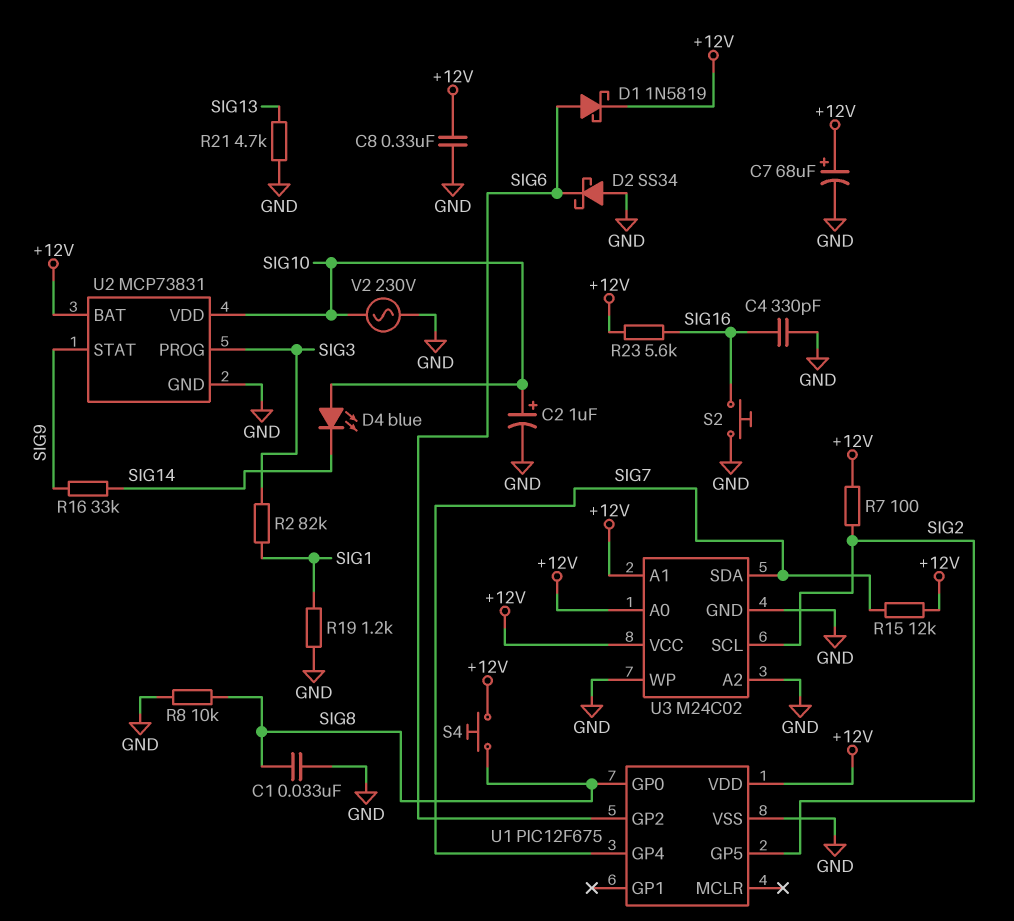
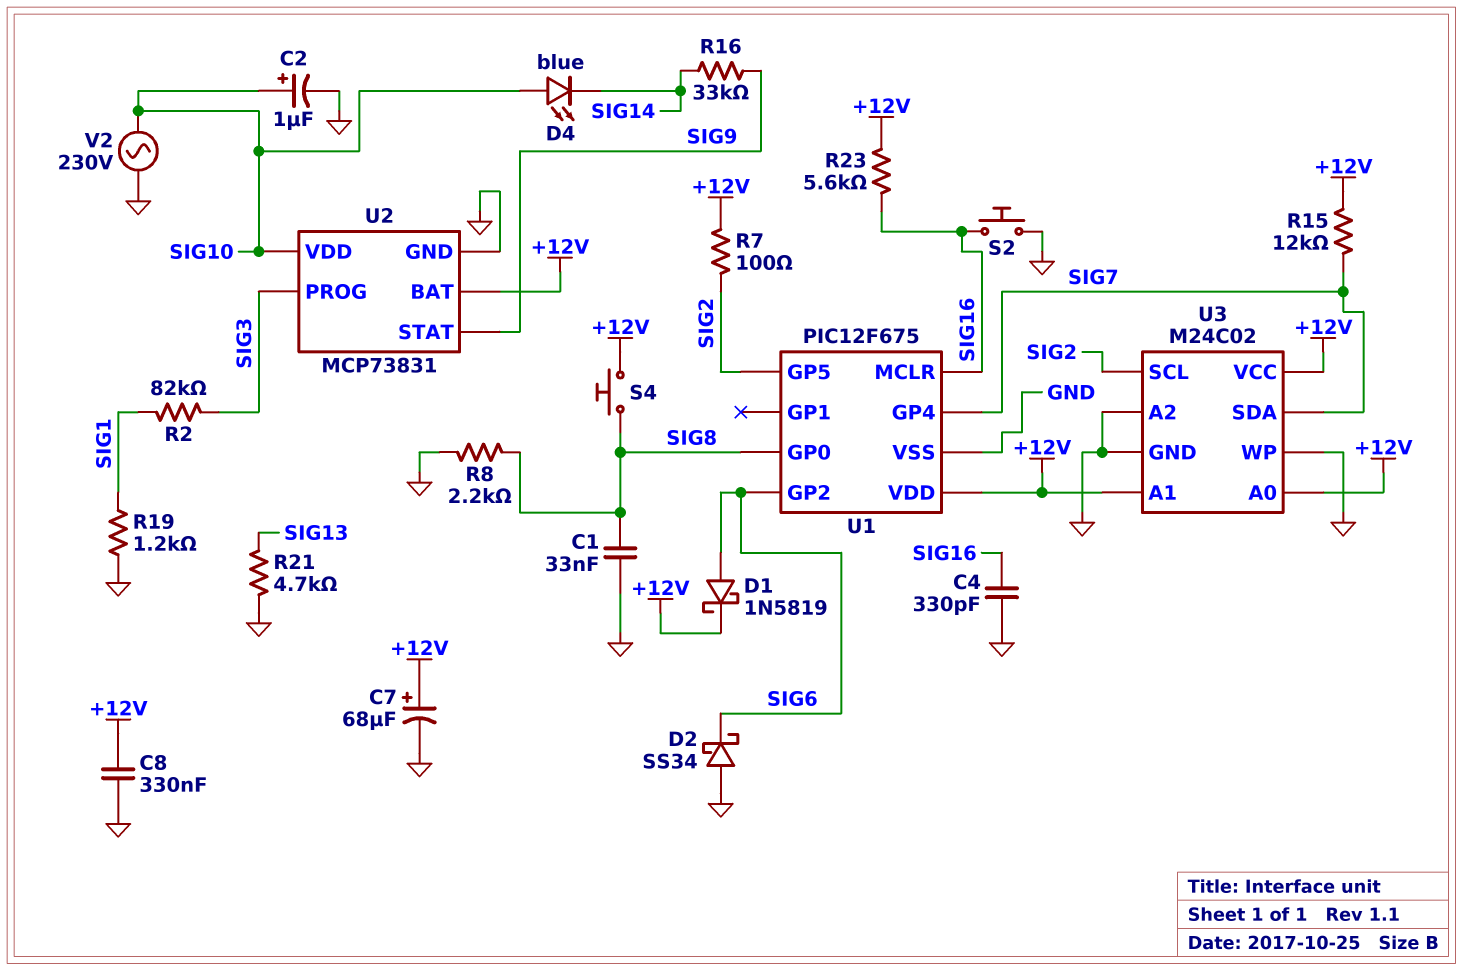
R8: 10k (GND, SIG8) -> 2.2k (GND, SIG8)
U1 pin MCLR: none -> SIG16

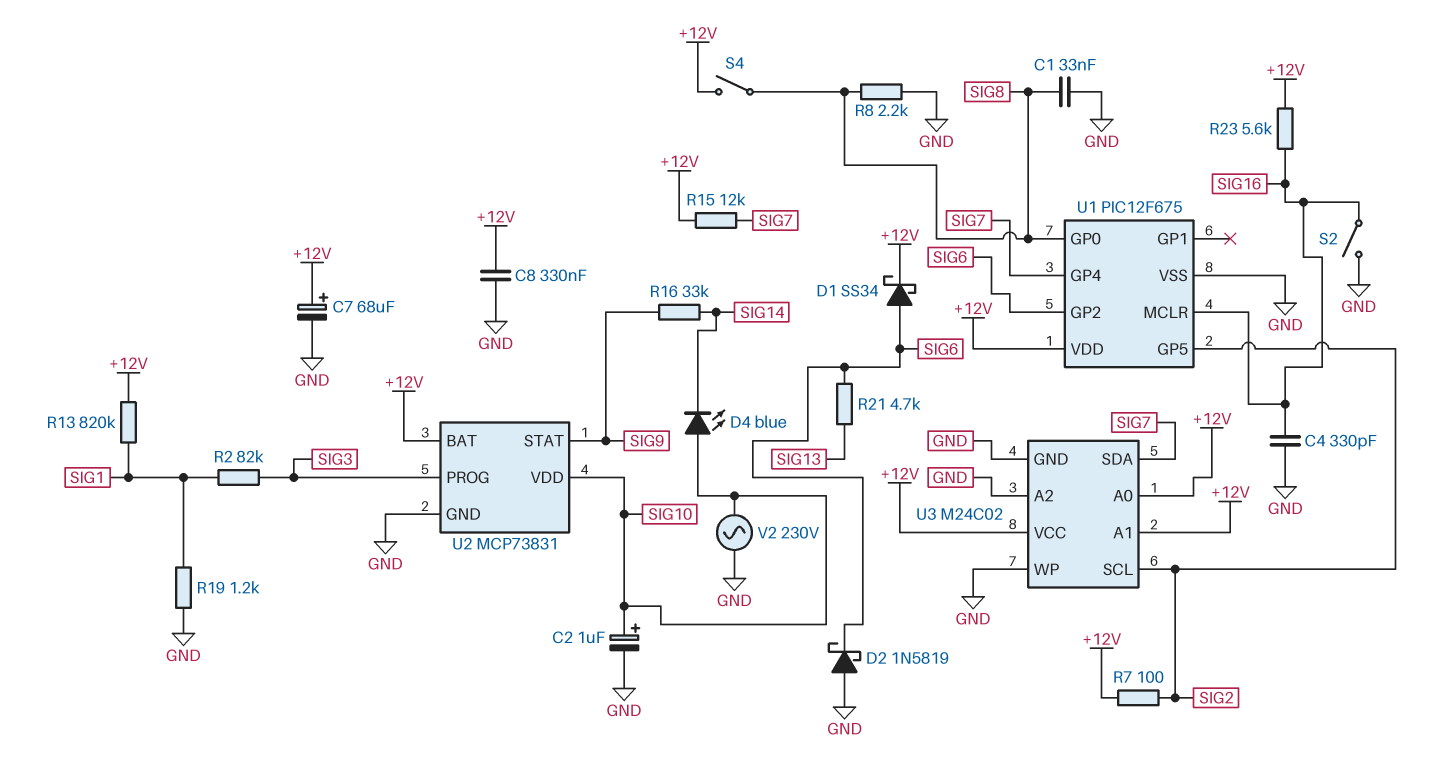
D1: schottky 1N5819 (A SIG6, K +12V) -> schottky SS34 (A SIG6, K +12V)
D2: schottky SS34 (A GND, K SIG6) -> schottky 1N5819 (A GND, K SIG6)
R13: none -> 820k (+12V, SIG1)
R21: 4.7k (GND, SIG13) -> 4.7k (SIG6, SIG13)
S2: button (GND, SIG16) -> switch (GND, SIG16)
S4: button (+12V, SIG8) -> switch (+12V, SIG8)

